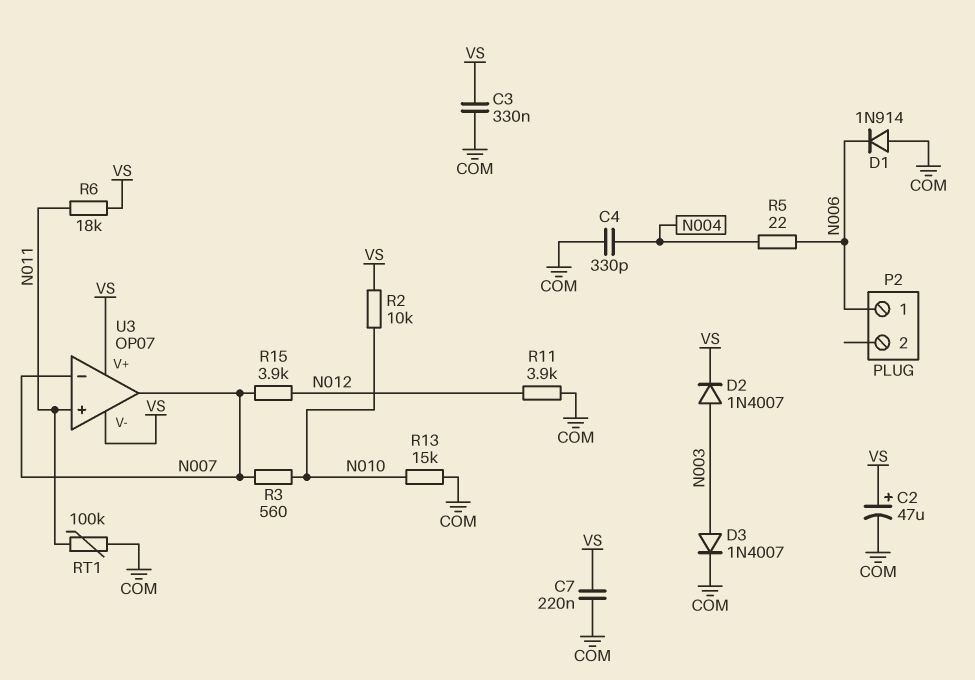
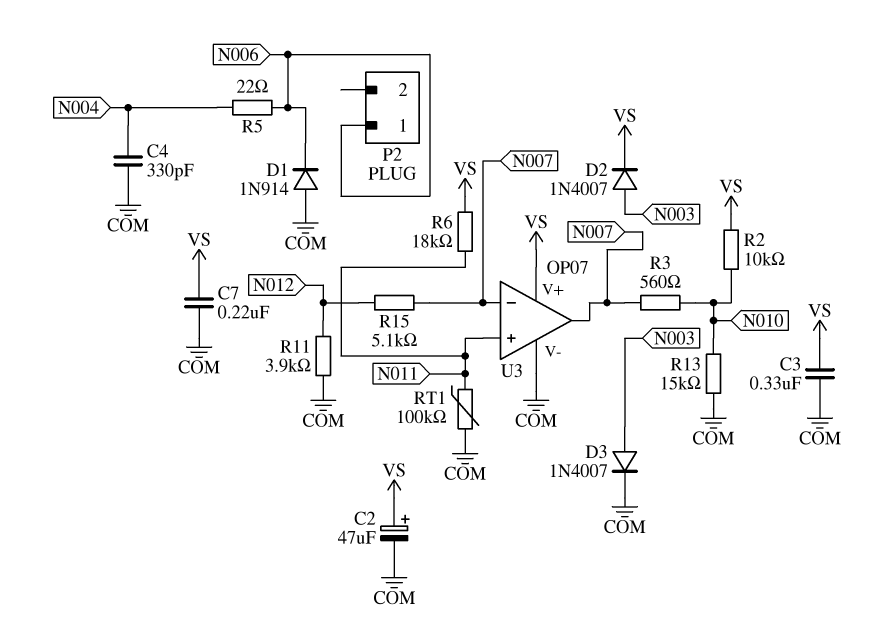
R15: 3.9k (N007, N012) -> 5.1k (N007, N012)
U3 pin V-: VS -> COM

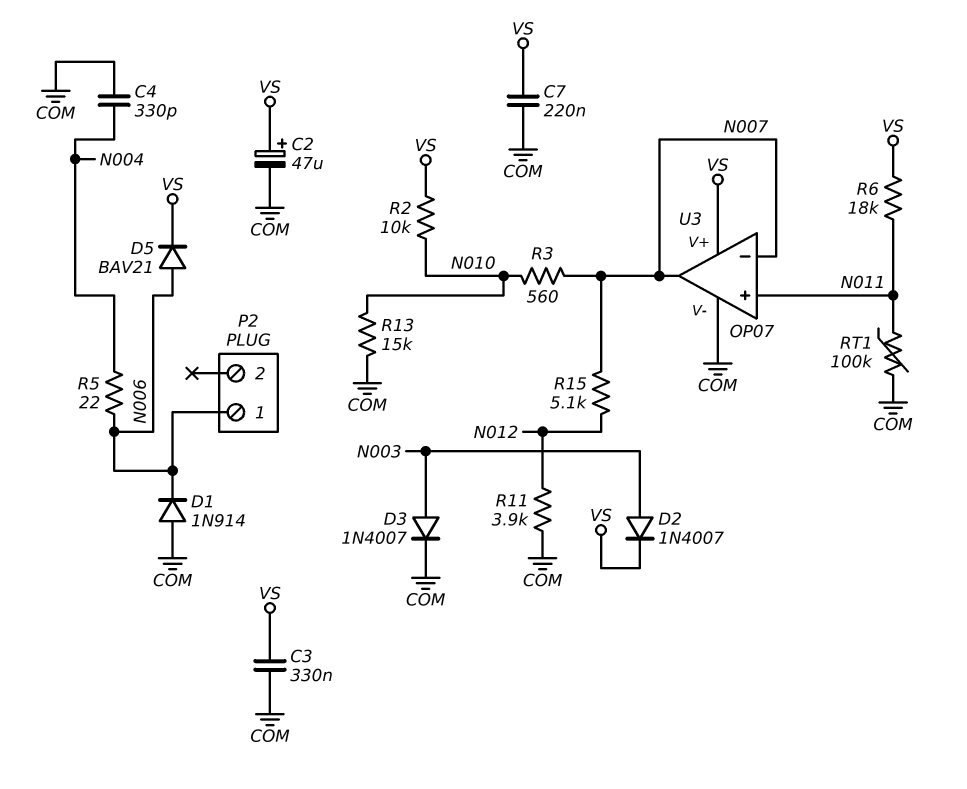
D5: none -> diode BAV21 (A N006, K VS)

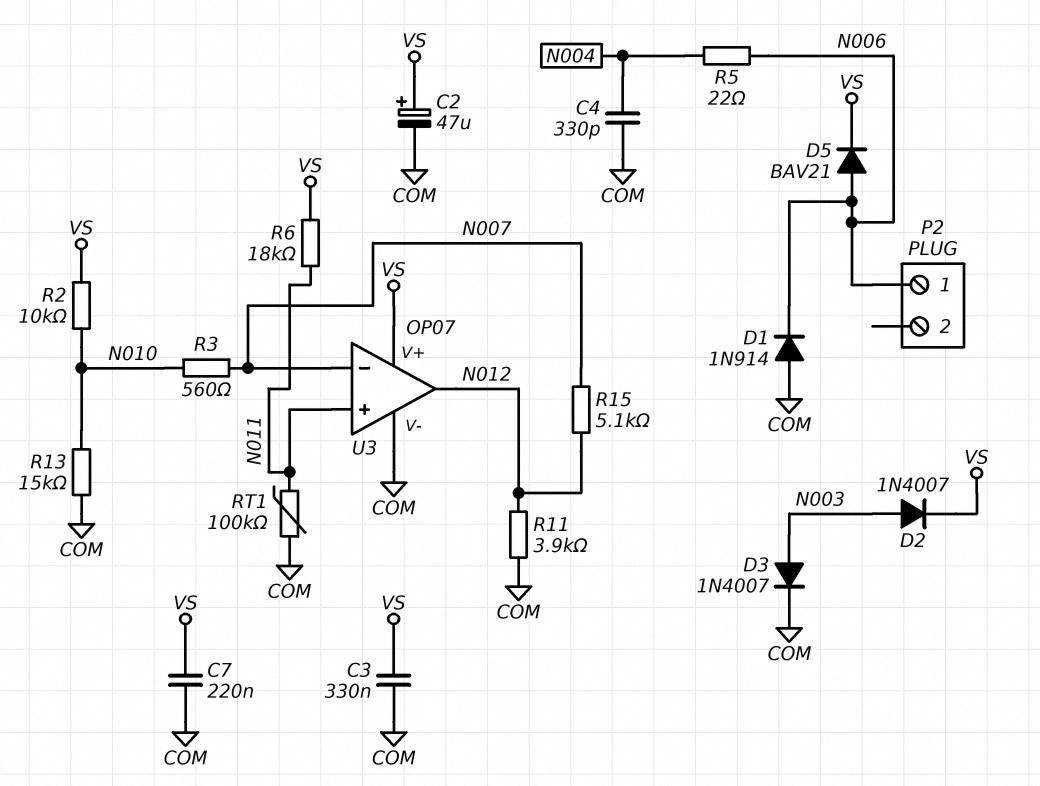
U3 pin out: N007 -> N012

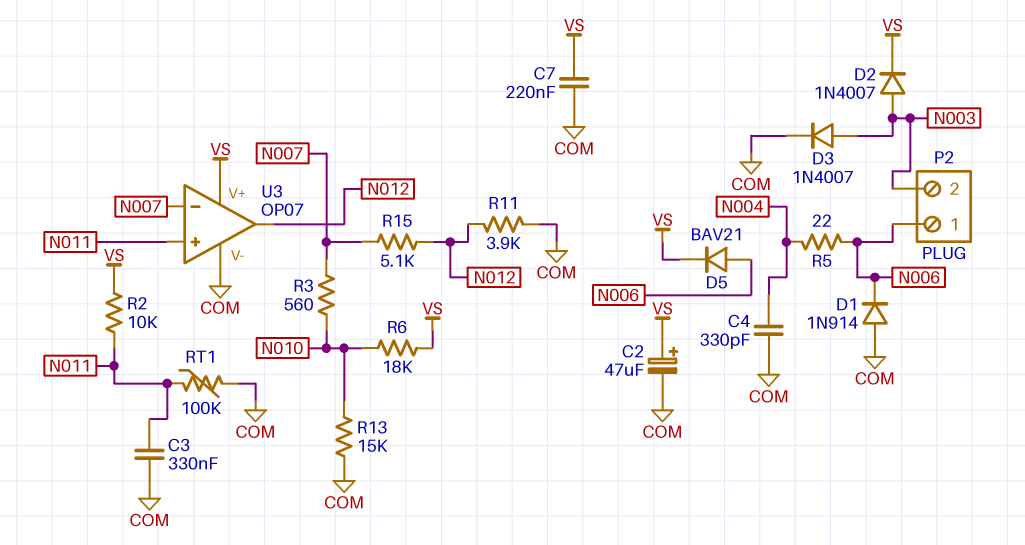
C3: 330nF (COM, VS) -> 330nF (COM, N011)
P2 pin 2: none -> N003
R2: 10k (N010, VS) -> 10k (N011, VS)
R6: 18k (N011, VS) -> 18k (N010, VS)

